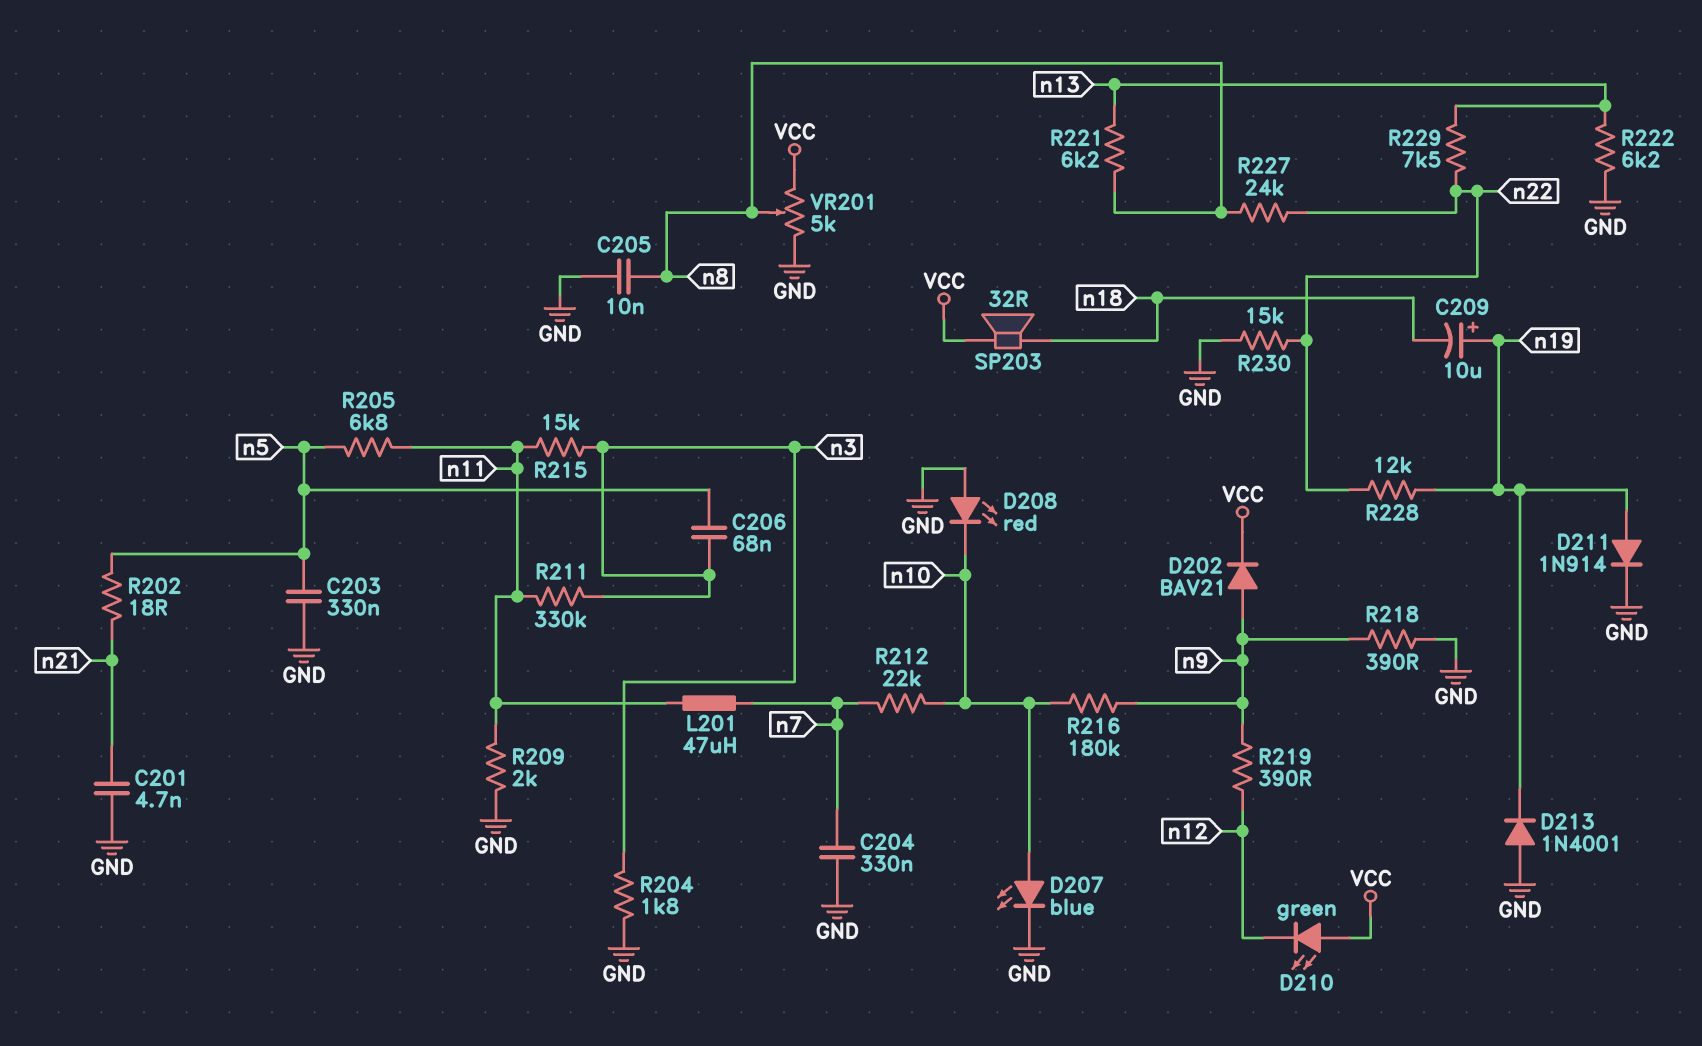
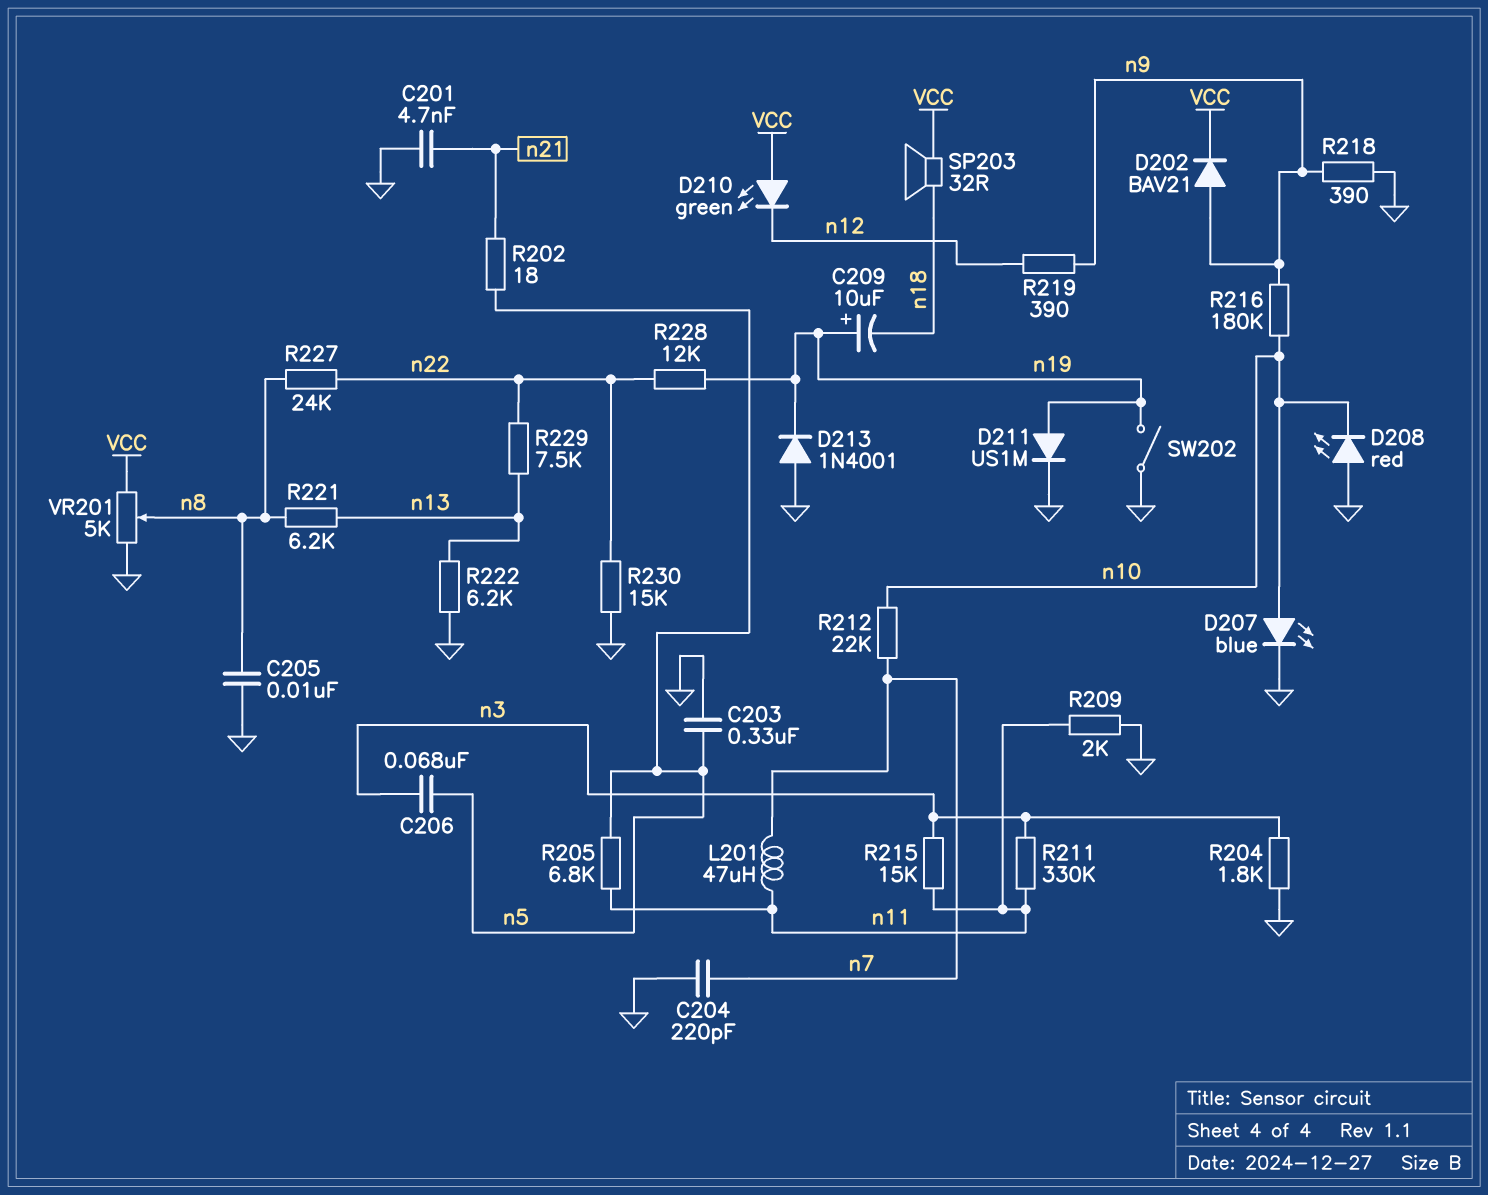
C204: 330nF (GND, n7) -> 220pF (GND, n7)
D211: diode 1N914 (A n19, K GND) -> diode US1M (A n19, K GND)
SW202: none -> switch (GND, n19)

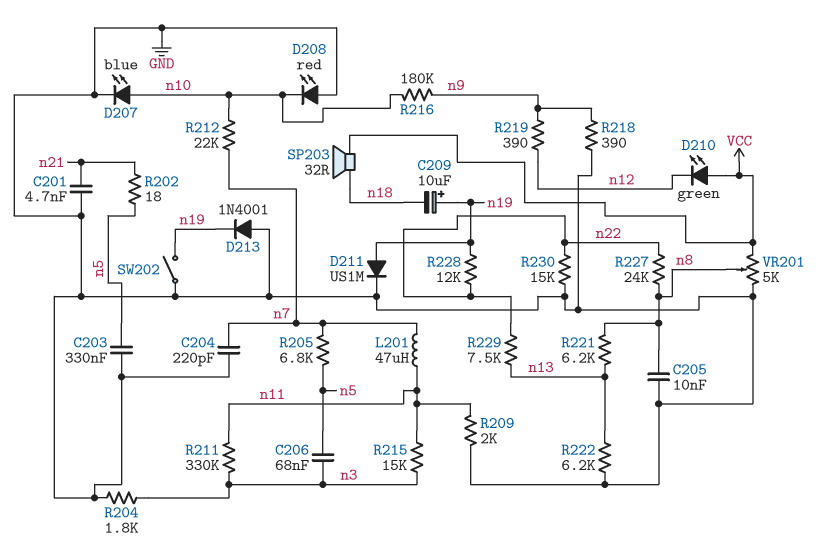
D202: diode BAV21 (A n9, K VCC) -> none
R205: 6.8k (n5, n11) -> 6.8k (n5, n7)

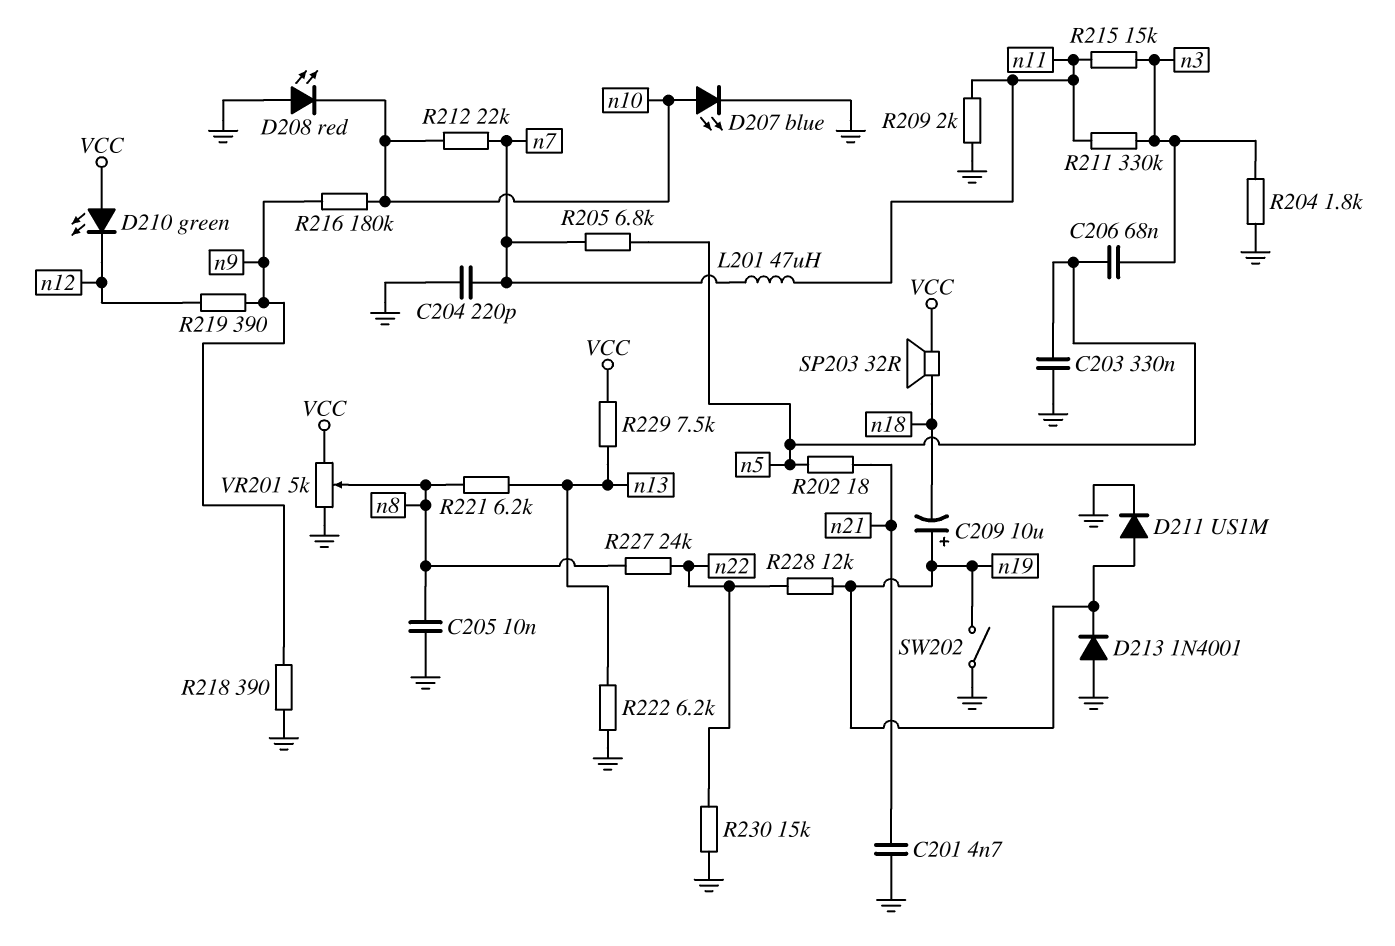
R229: 7.5k (n13, n22) -> 7.5k (VCC, n13)

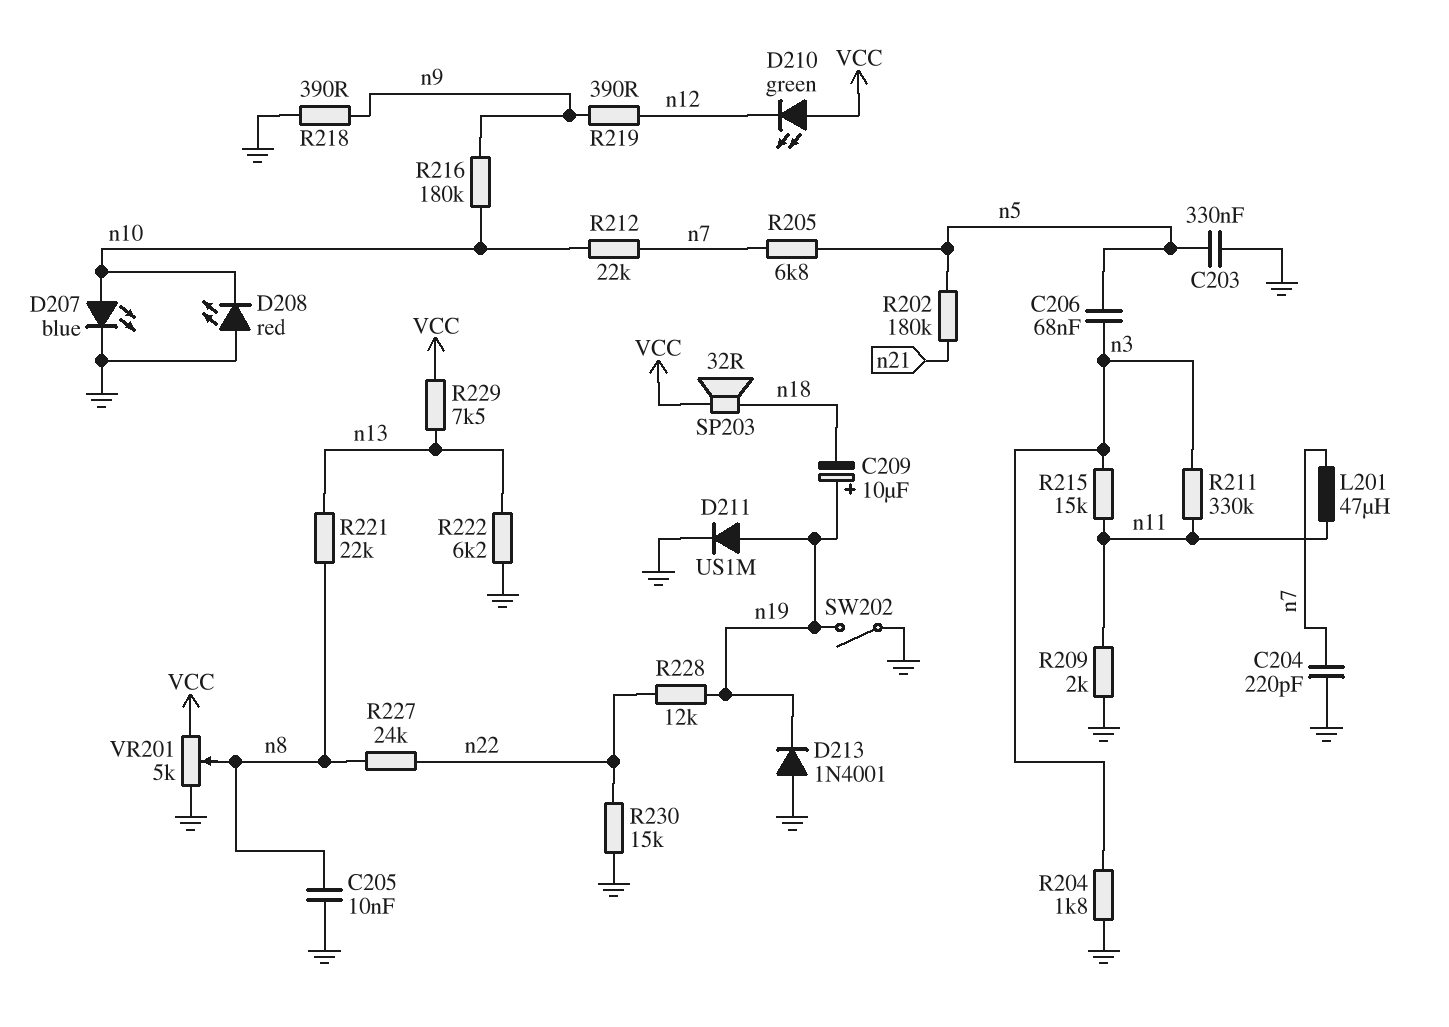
C201: 4.7nF (GND, n21) -> none
R202: 18 (n5, n21) -> 180k (n5, n21)
R221: 6.2k (n8, n13) -> 22k (n8, n13)

